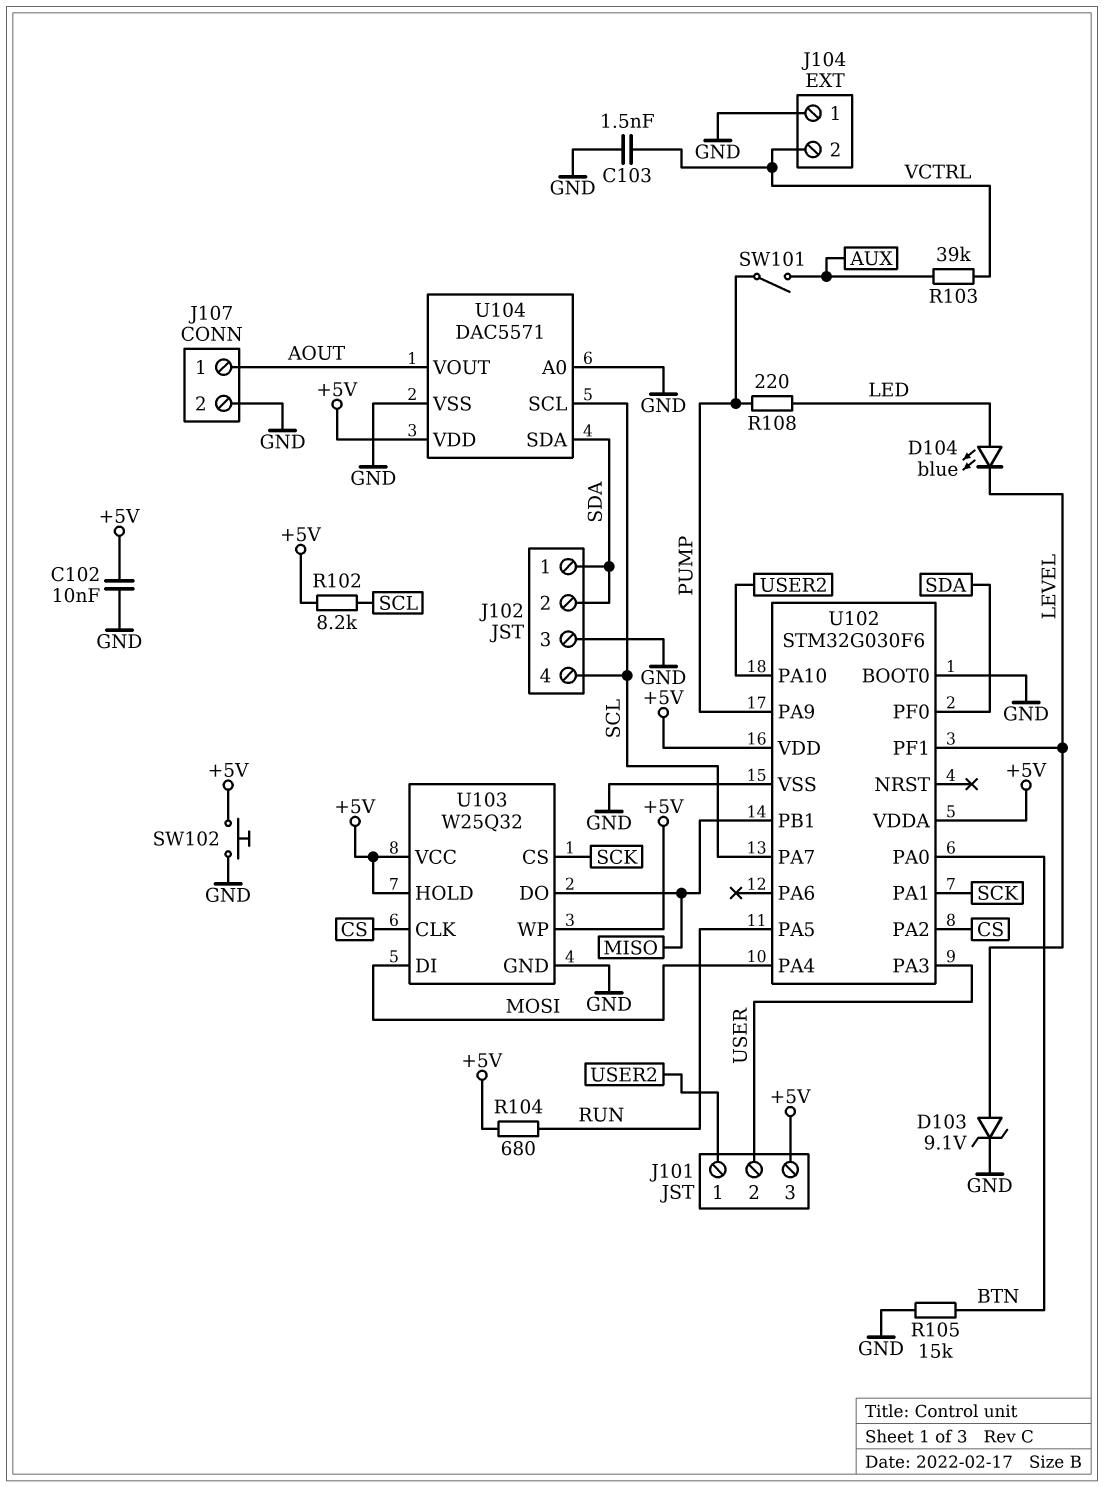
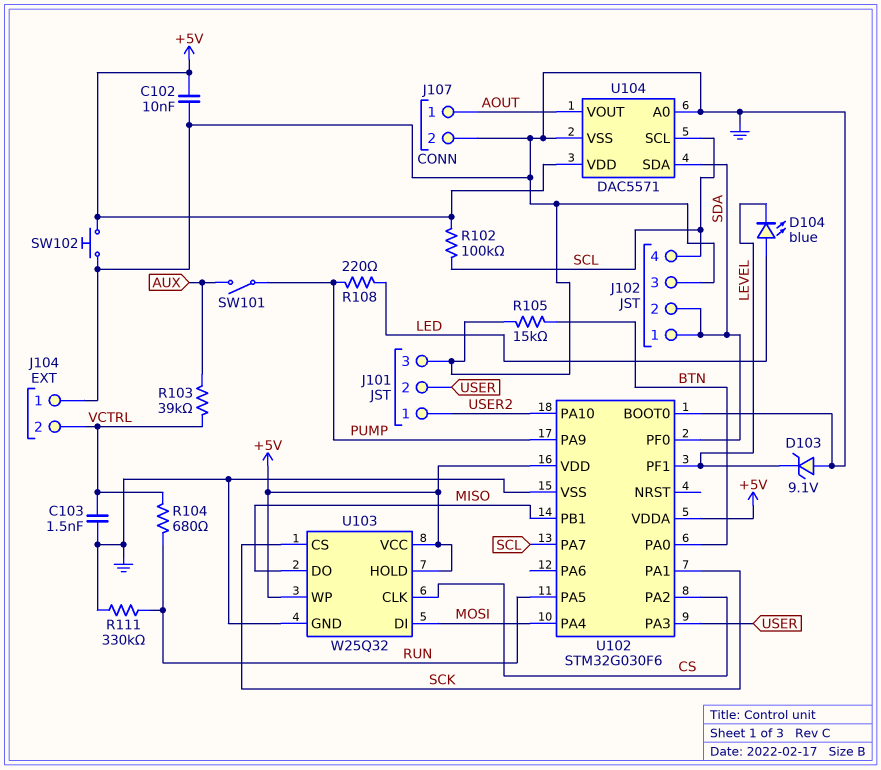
D103: zener 9.1V (A LEVEL, K GND) -> zener 9.1V (A GND, K LEVEL)
J101 pin 3: +5V -> GND
R102: 8.2k (+5V, SCL) -> 100k (+5V, SCL)
R104: 680 (+5V, RUN) -> 680 (RUN, VCTRL)
R111: none -> 330k (GND, RUN)

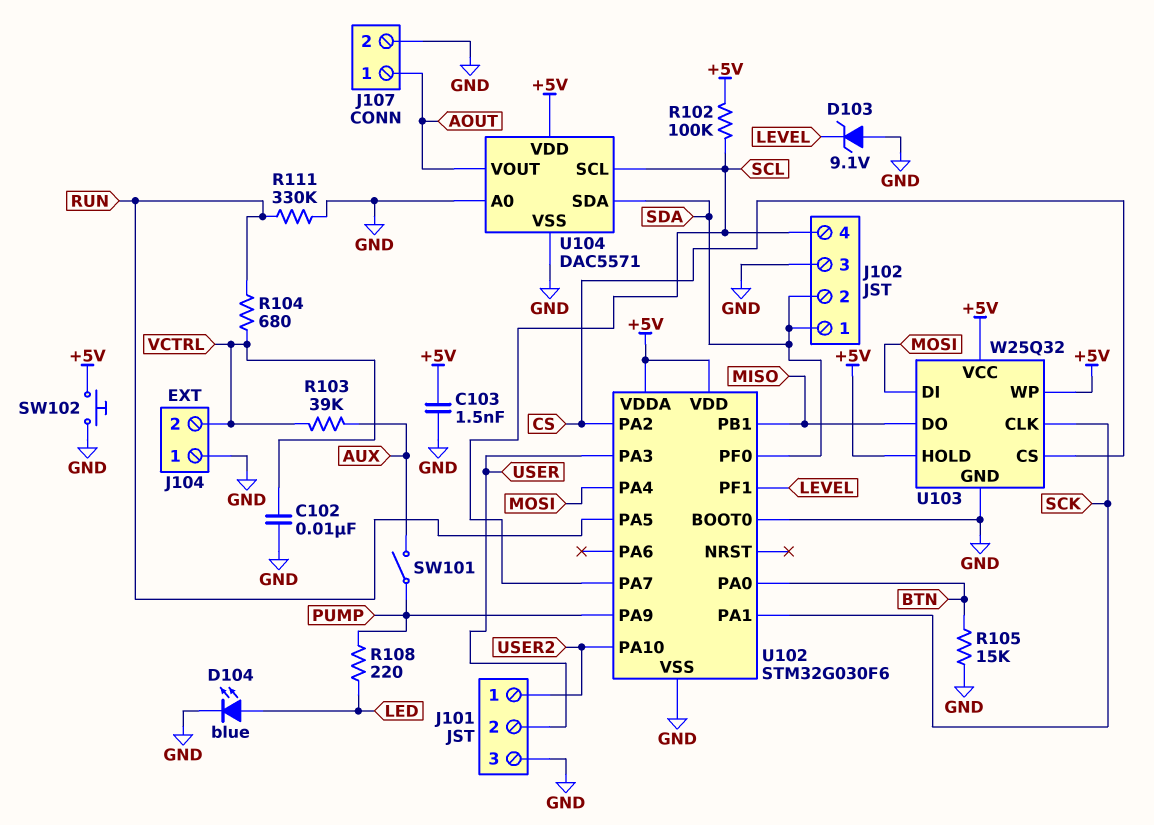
C102: 10nF (+5V, GND) -> 10nF (GND, VCTRL)
C103: 1.5nF (GND, VCTRL) -> 1.5nF (+5V, GND)
D104: LED blue (A LED, K LEVEL) -> LED blue (A LED, K GND)
U103 pin CLK: CS -> SCK
U103 pin CS: SCK -> CS

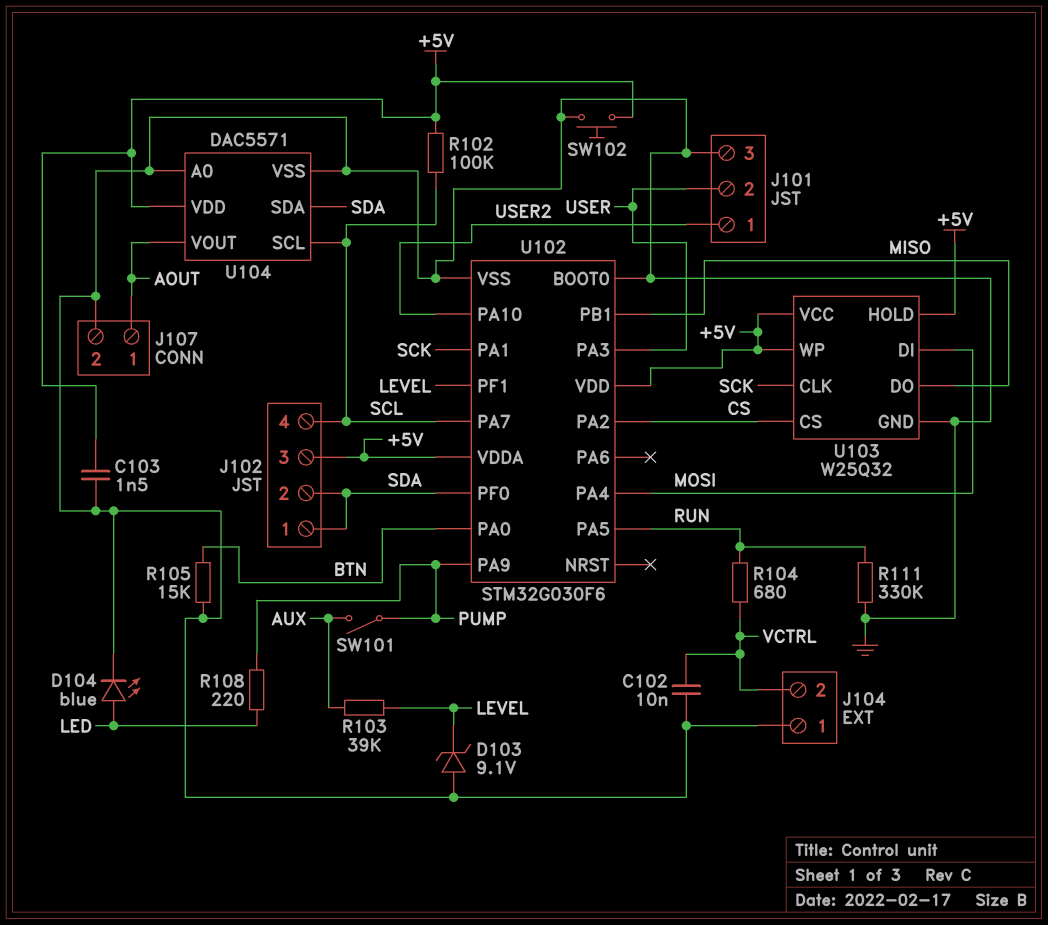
J102 pin 3: GND -> +5V
R103: 39k (AUX, VCTRL) -> 39k (AUX, LEVEL)

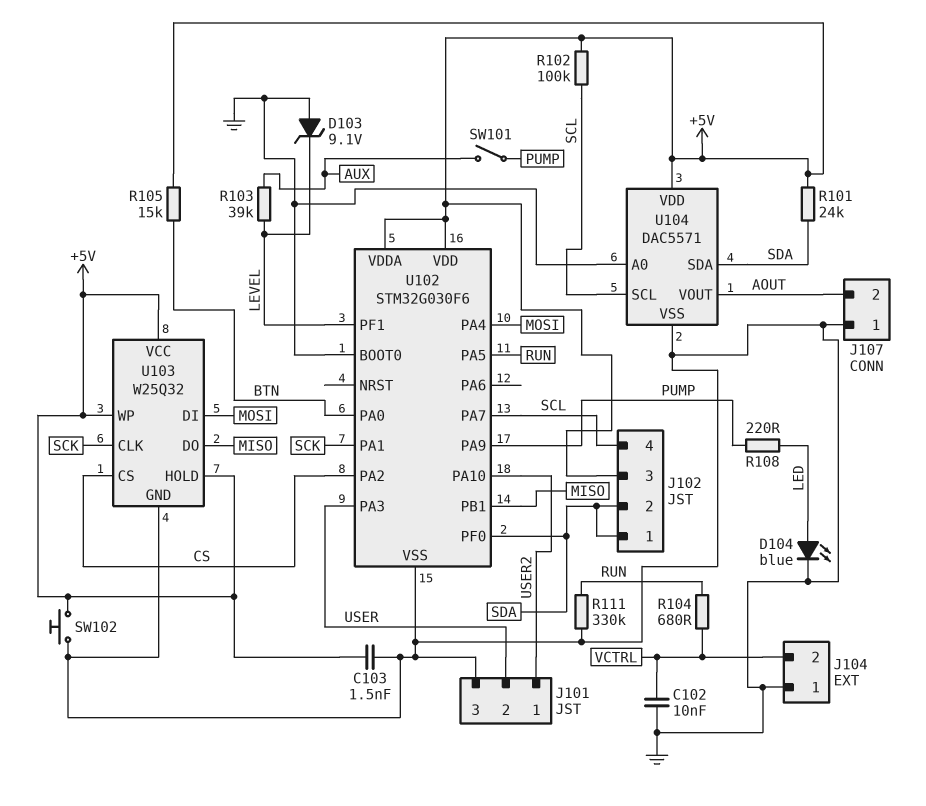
J107 pin 1: AOUT -> GND
J107 pin 2: GND -> AOUT
R101: none -> 24k (+5V, SDA)
R105: 15k (BTN, GND) -> 15k (+5V, BTN)

